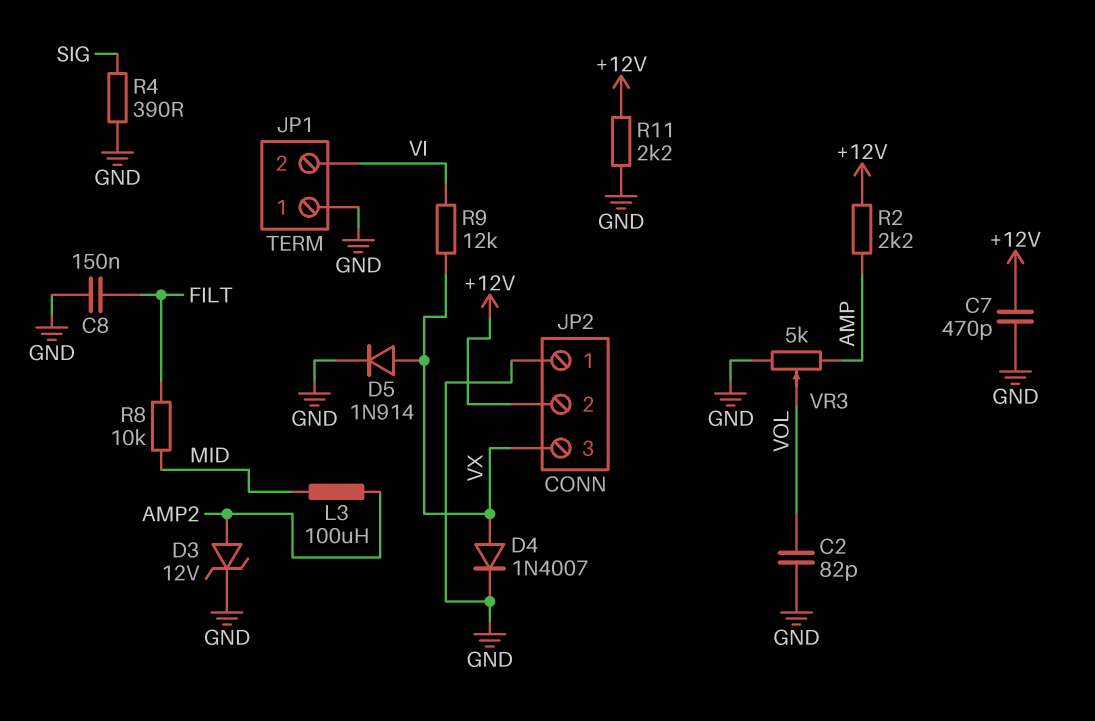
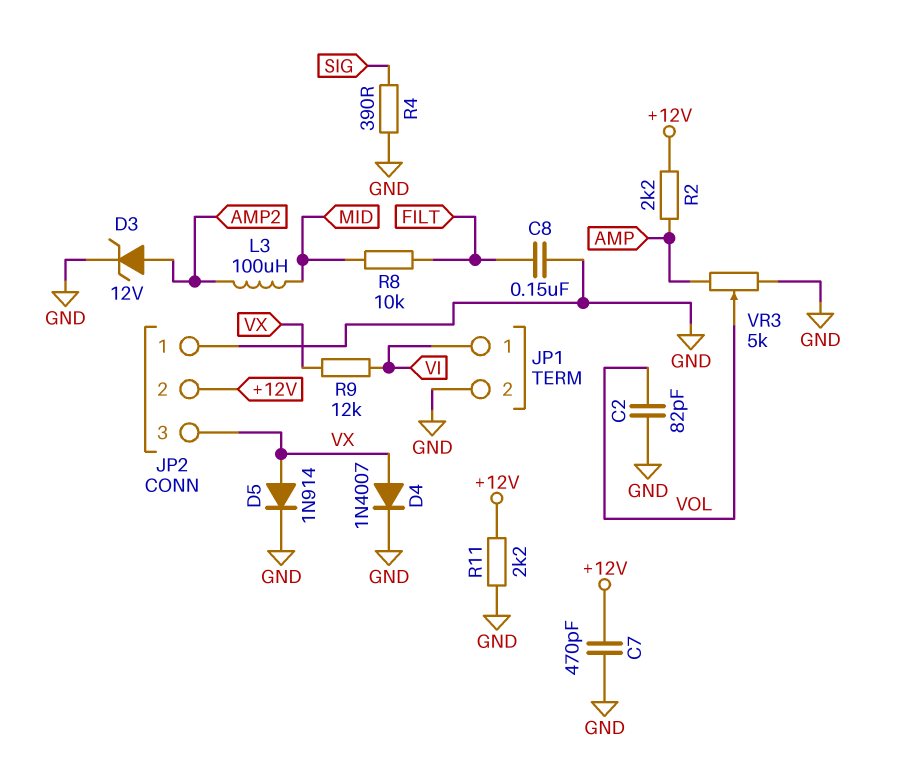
JP1 pin 1: GND -> VI
JP1 pin 2: VI -> GND

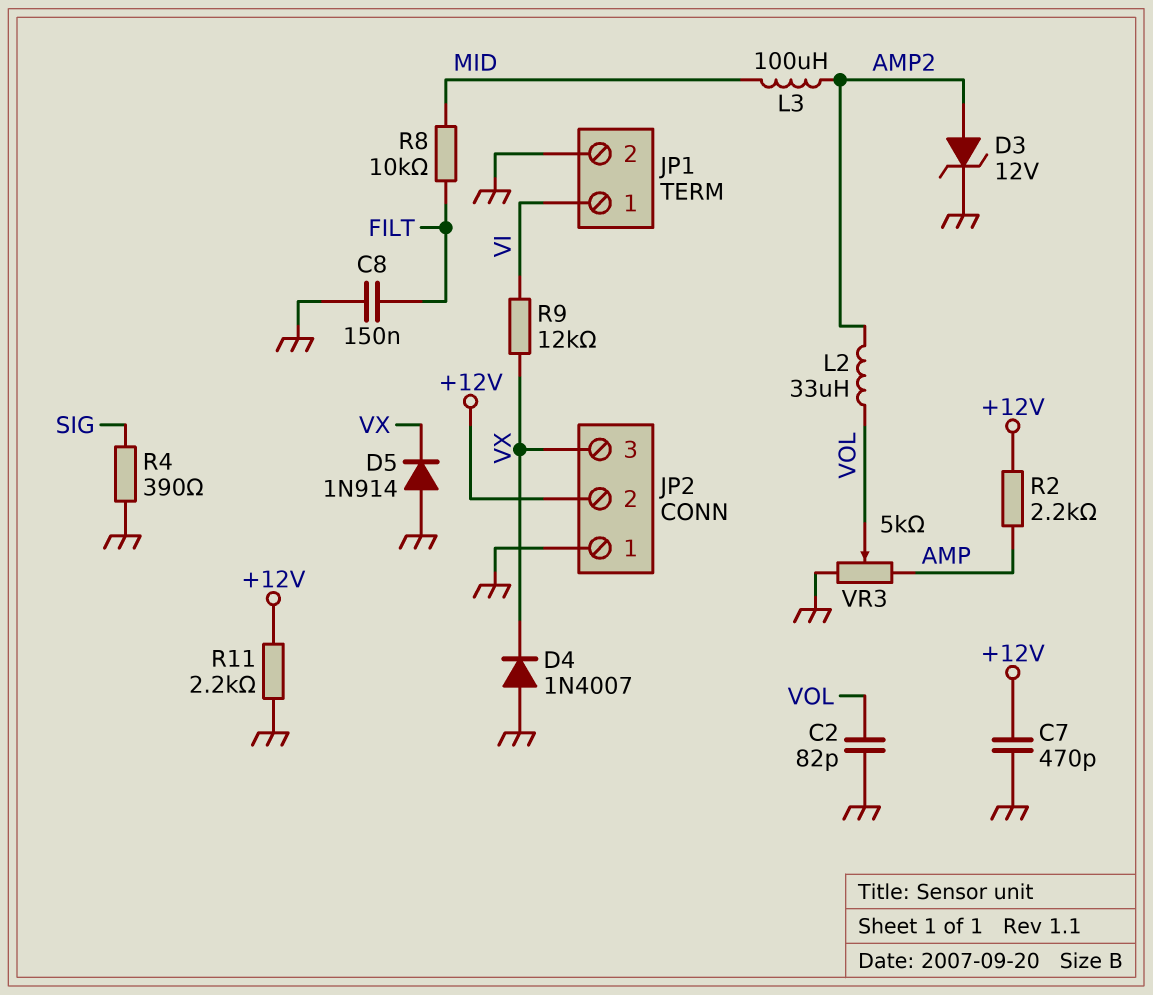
D4: diode 1N4007 (A VX, K GND) -> diode 1N4007 (A GND, K VX)
D5: diode 1N914 (A VX, K GND) -> diode 1N914 (A GND, K VX)
L2: none -> 33uH (AMP2, VOL)

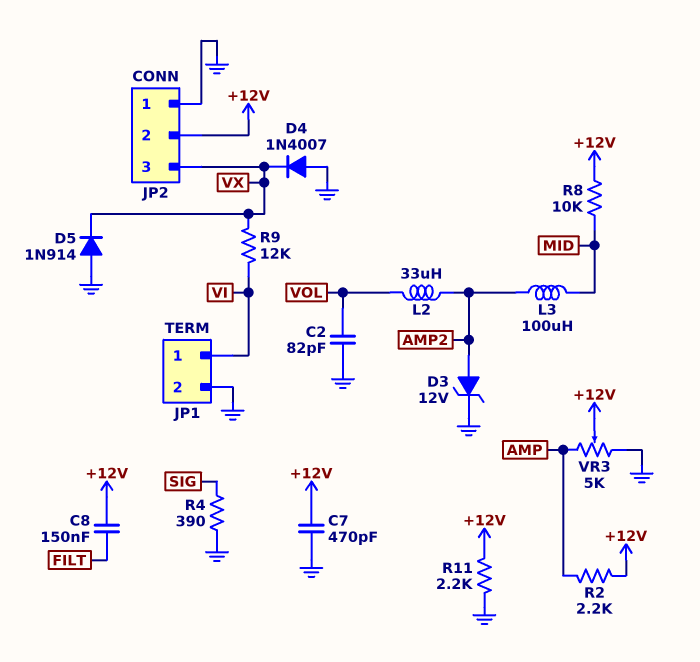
C8: 150nF (FILT, GND) -> 150nF (+12V, FILT)
R8: 10k (FILT, MID) -> 10k (+12V, MID)
VR3: 5k (AMP, GND, wiper VOL) -> 5k (AMP, GND, wiper +12V)

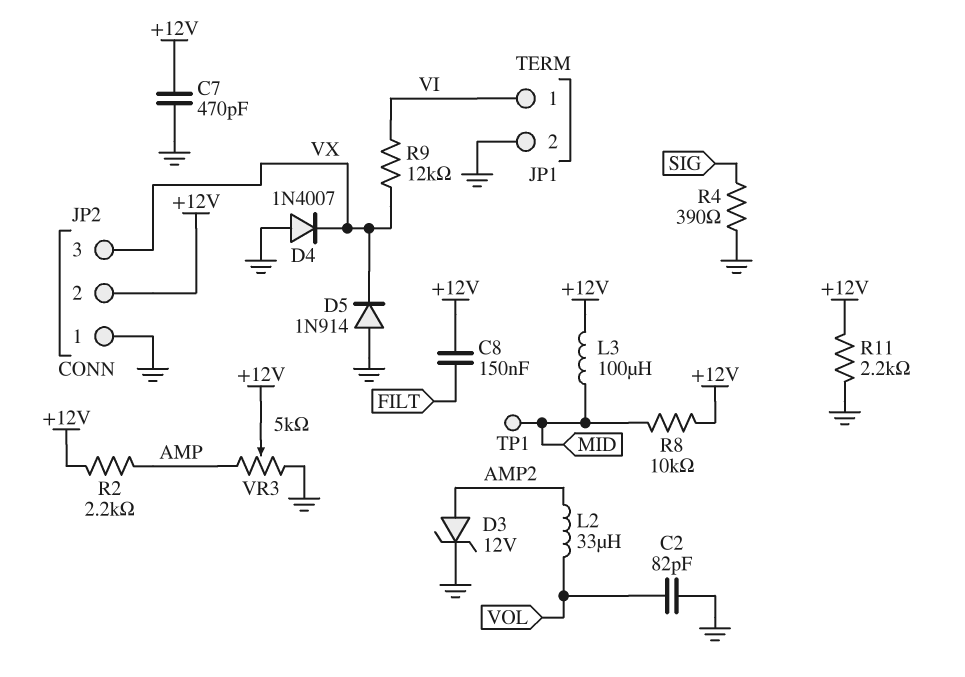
L3: 100uH (AMP2, MID) -> 100uH (+12V, MID)
TP1: none -> test point (MID)

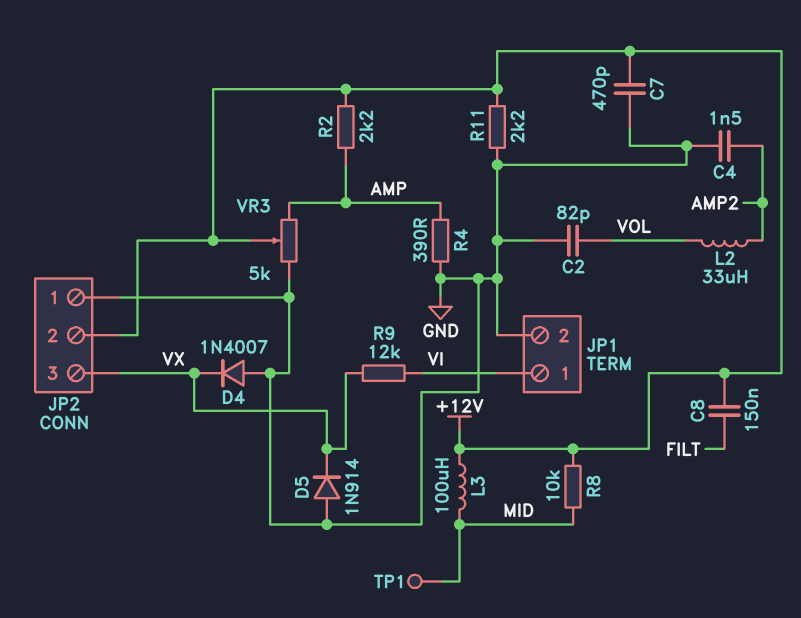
C4: none -> 1.5nF (AMP2, GND)
D3: zener 12V (A AMP2, K GND) -> none
R4: 390 (GND, SIG) -> 390 (AMP, GND)

